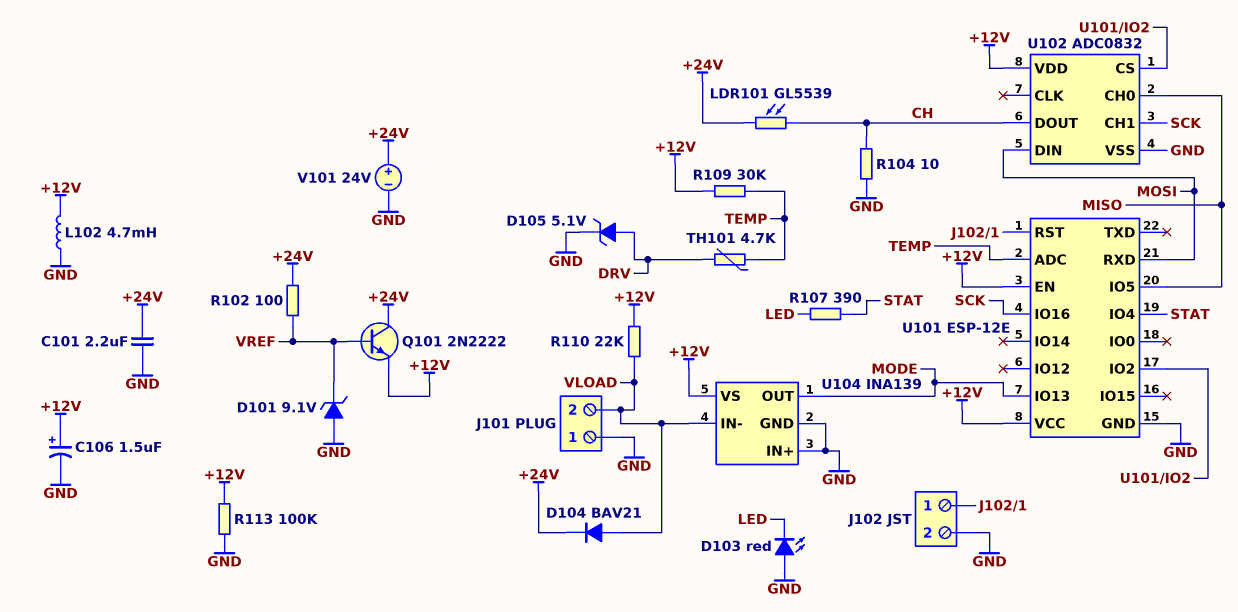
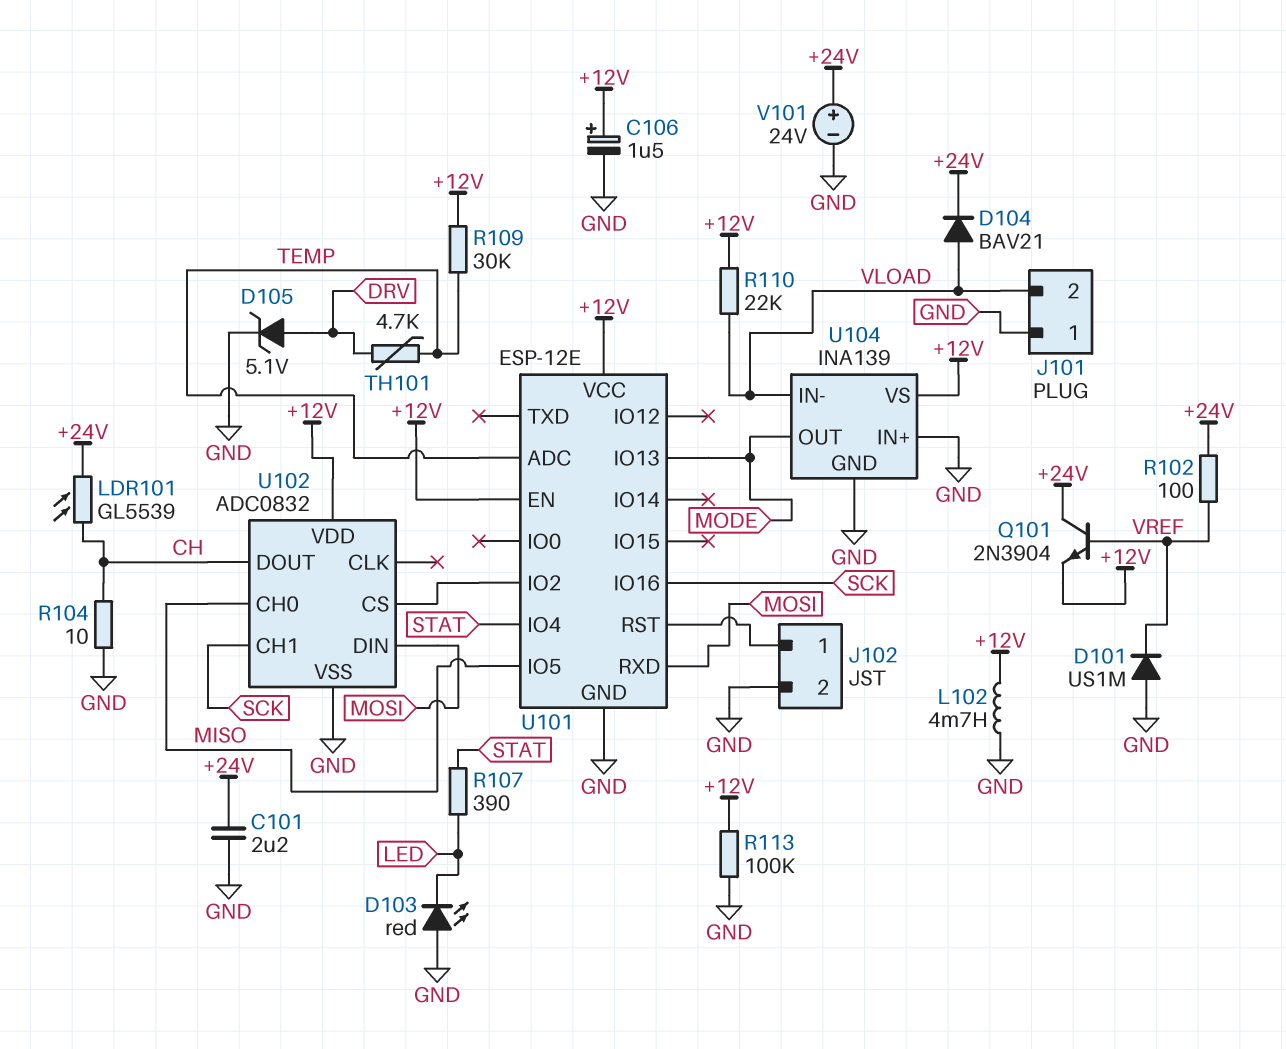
D101: zener 9.1V (A GND, K VREF) -> diode US1M (A GND, K VREF)
Q101: NPN 2N2222 (B VREF, C +24V, E +12V) -> NPN 2N3904 (B VREF, C +24V, E +12V)

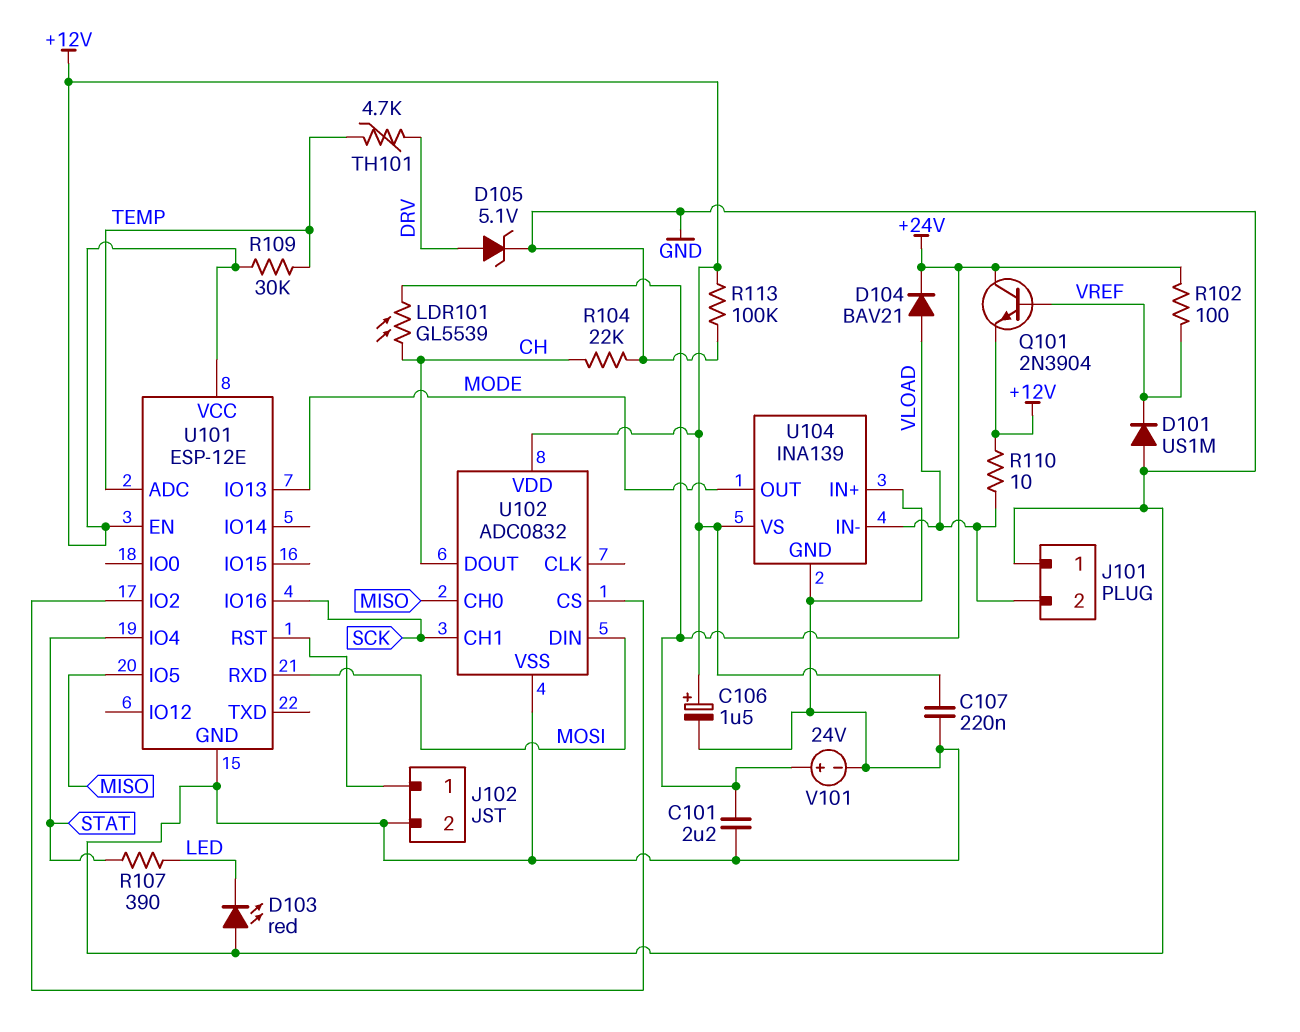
C107: none -> 220nF (+12V, GND)
L102: 4.7mH (+12V, GND) -> none
R104: 10 (CH, GND) -> 22k (CH, GND)
R110: 22k (+12V, VLOAD) -> 10 (+12V, VLOAD)

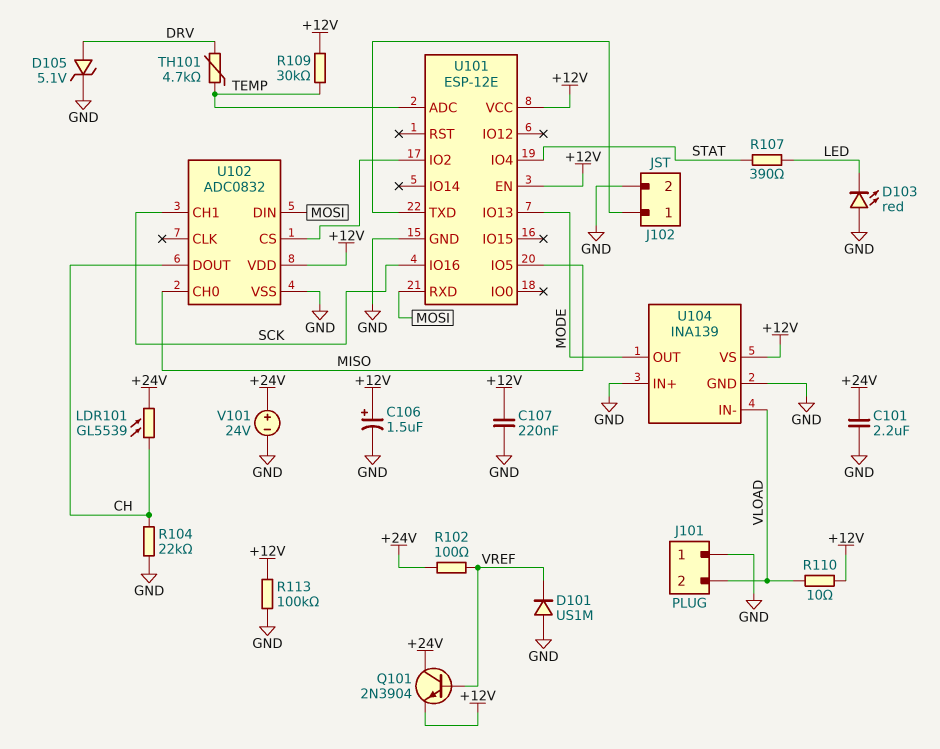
D104: diode BAV21 (A VLOAD, K +24V) -> none
U101 pin RST: J102/1 -> none
U101 pin TXD: none -> J102/1

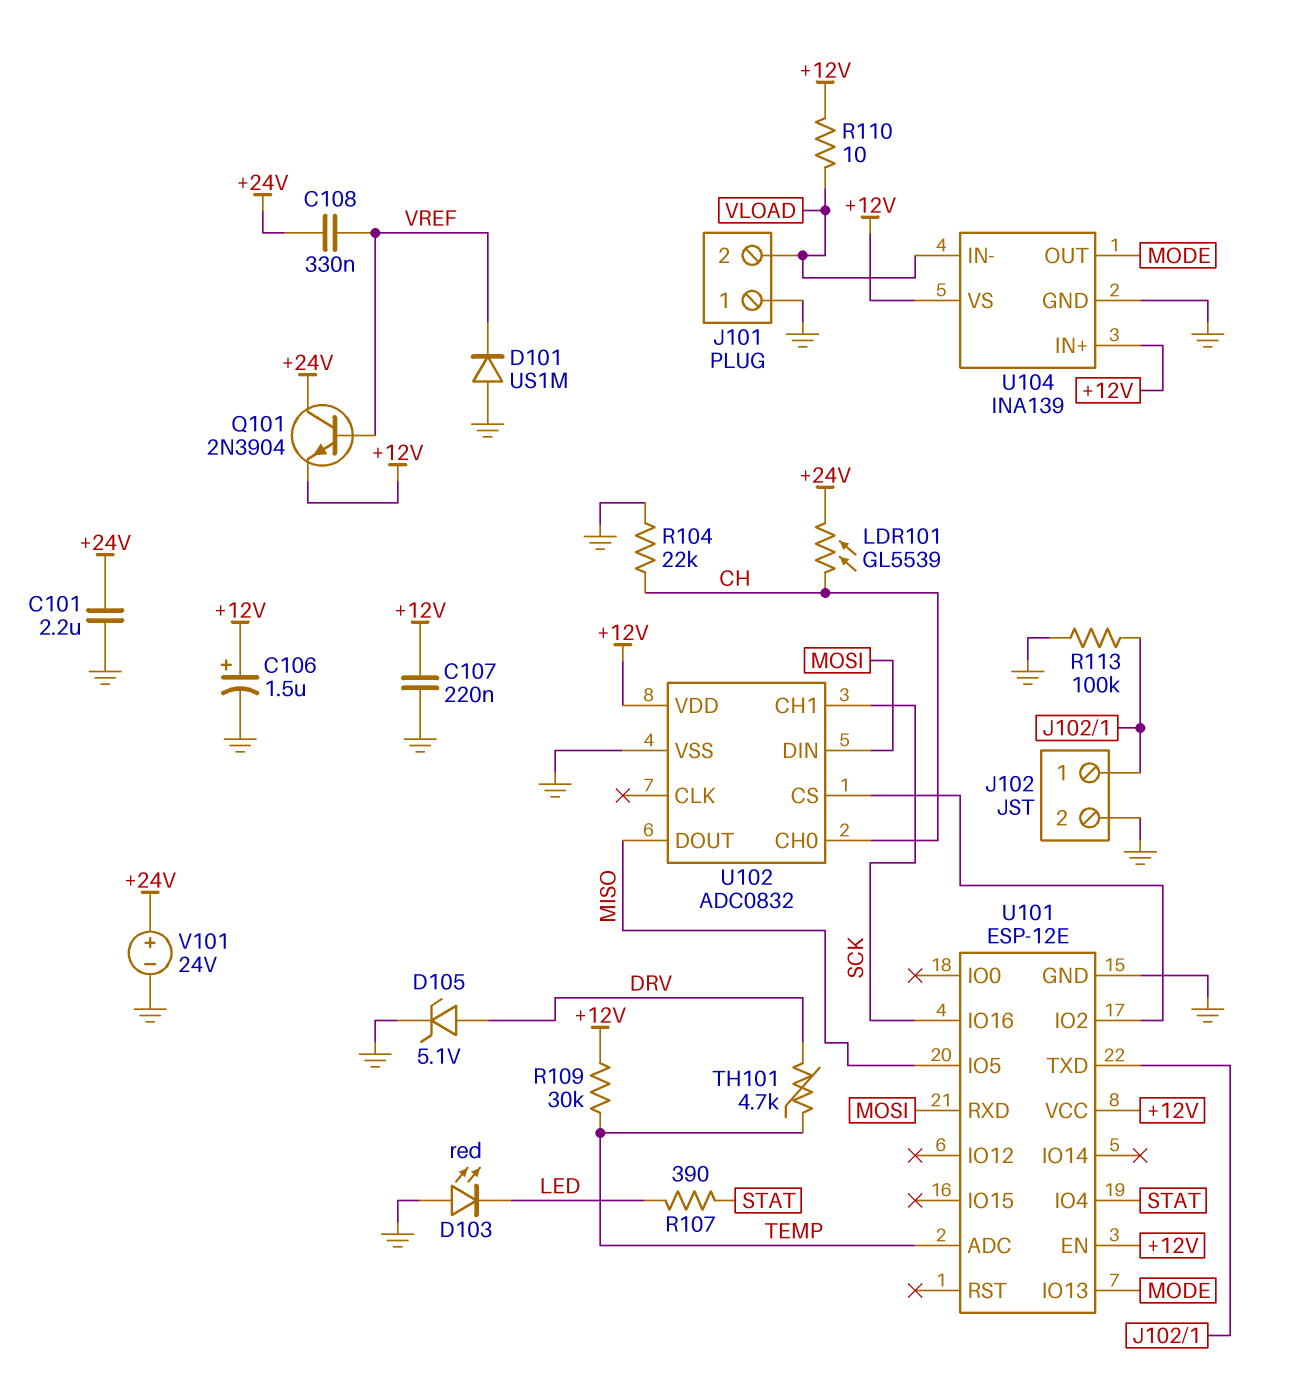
C108: none -> 330nF (+24V, VREF)
R102: 100 (+24V, VREF) -> none
R113: 100k (+12V, GND) -> 100k (GND, J102/1)
U102 pin CH0: MISO -> CH
U102 pin DOUT: CH -> MISO
U104 pin IN+: GND -> +12V

